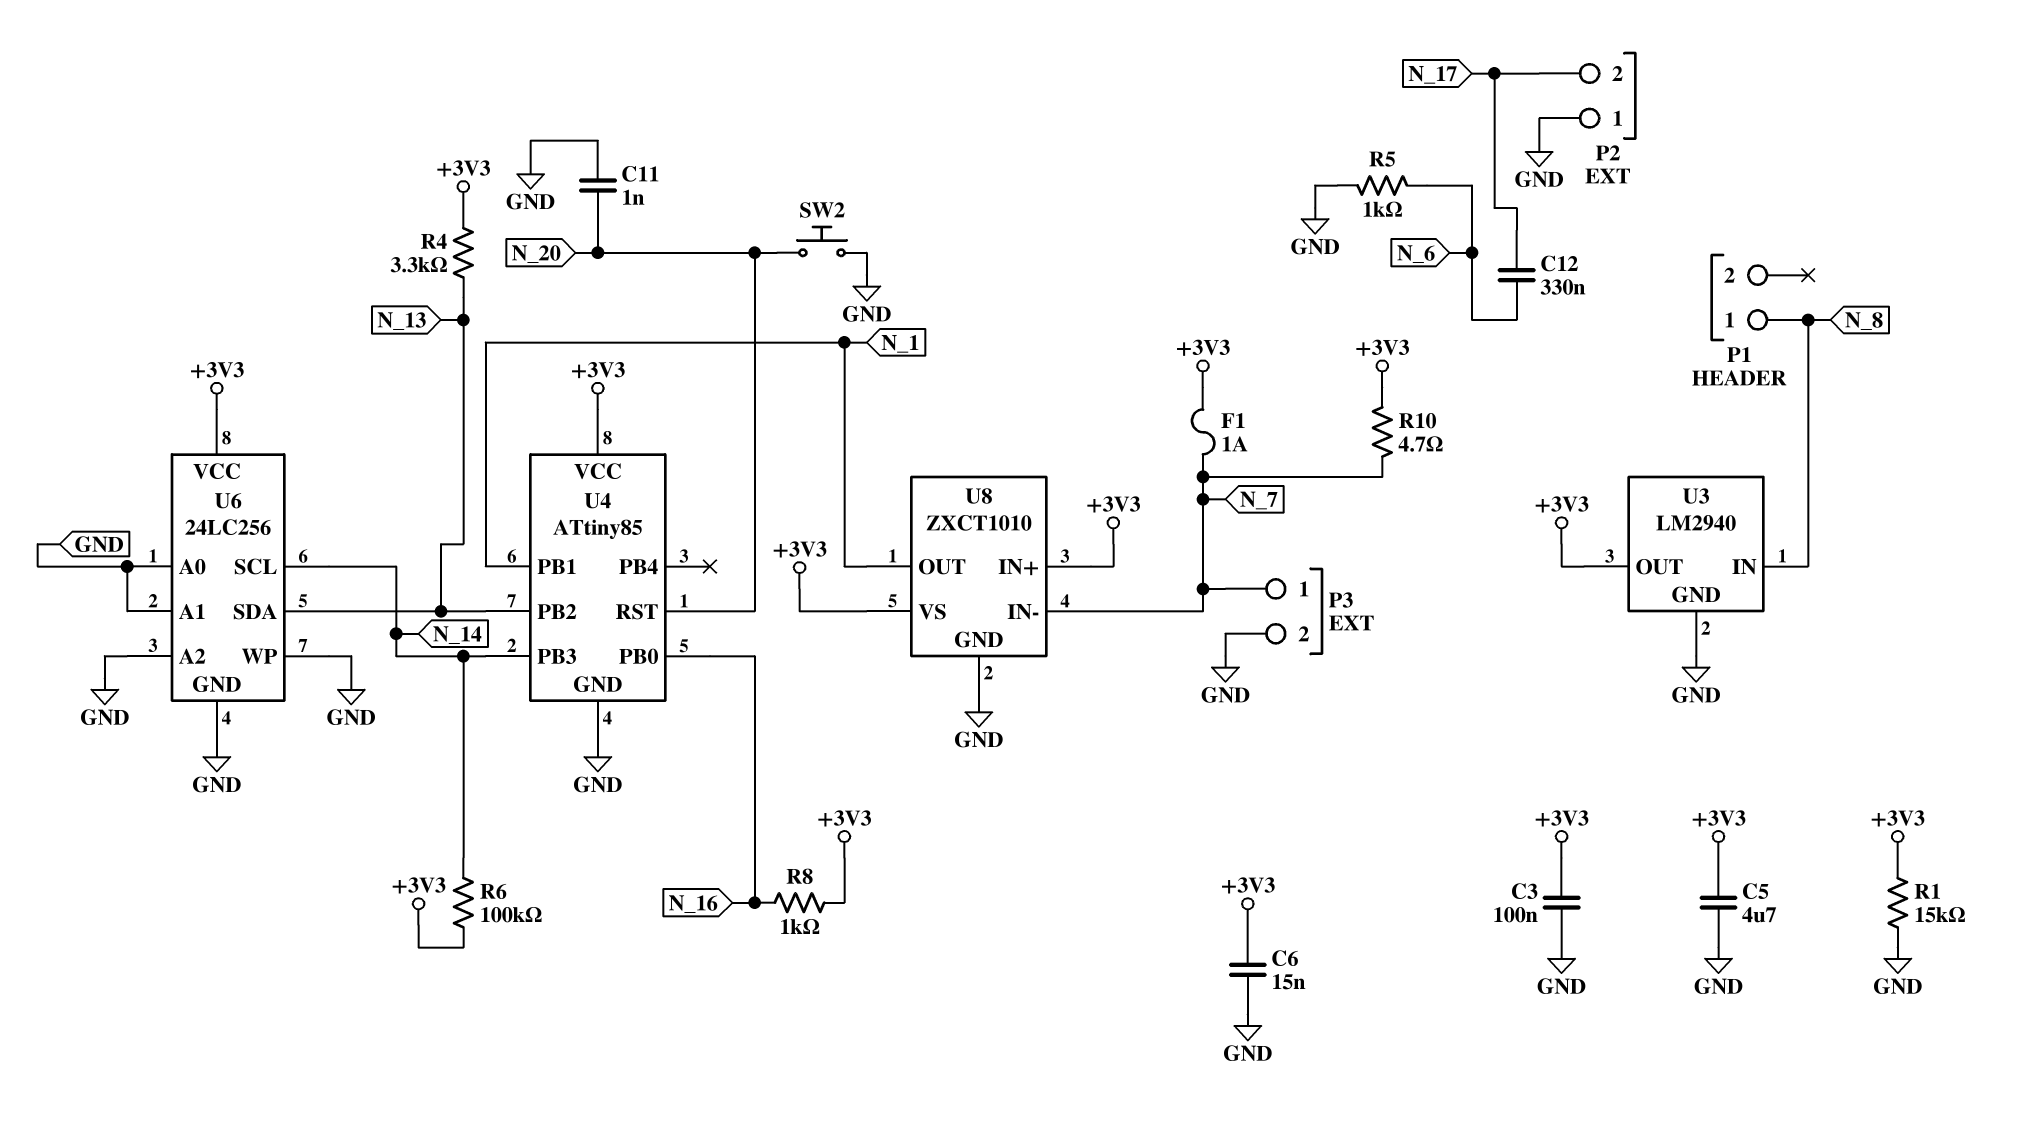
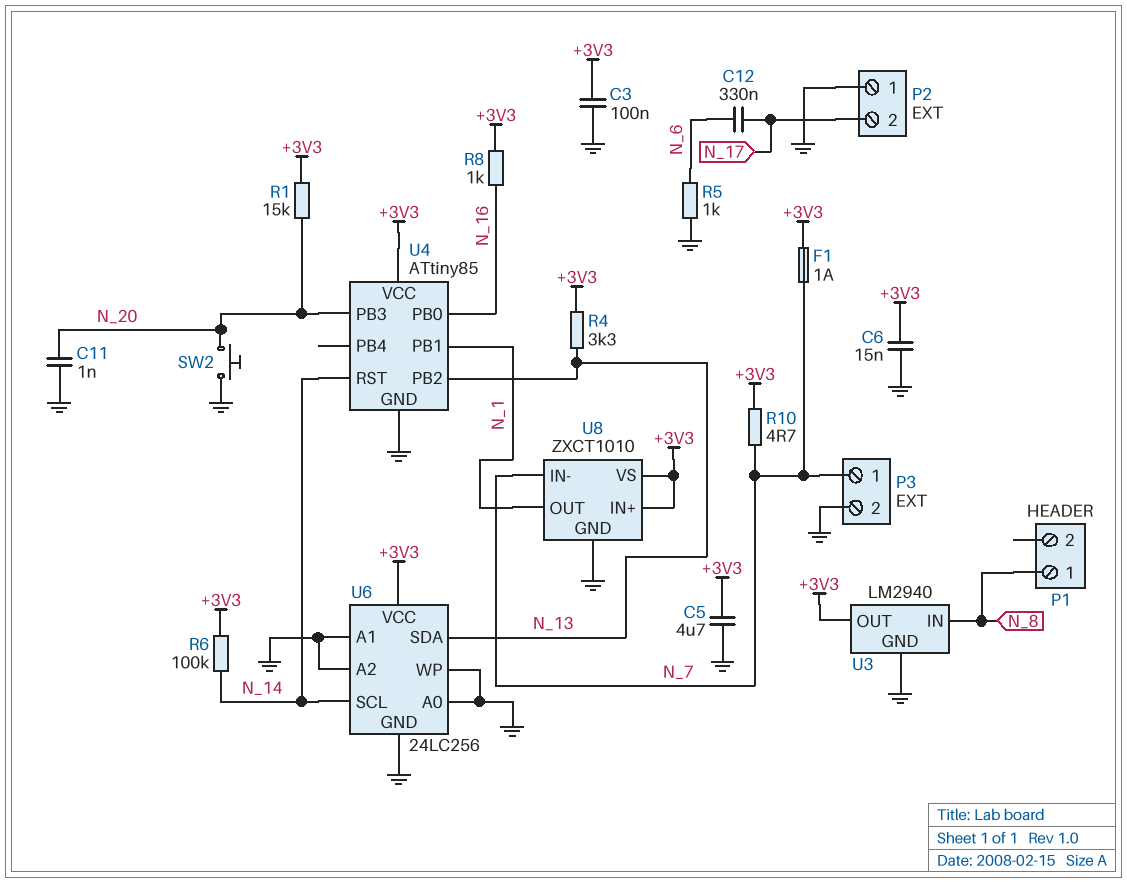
R1: 15k (+3V3, GND) -> 15k (+3V3, N_20)
U4 pin PB3: N_14 -> N_20
U4 pin RST: N_20 -> N_14

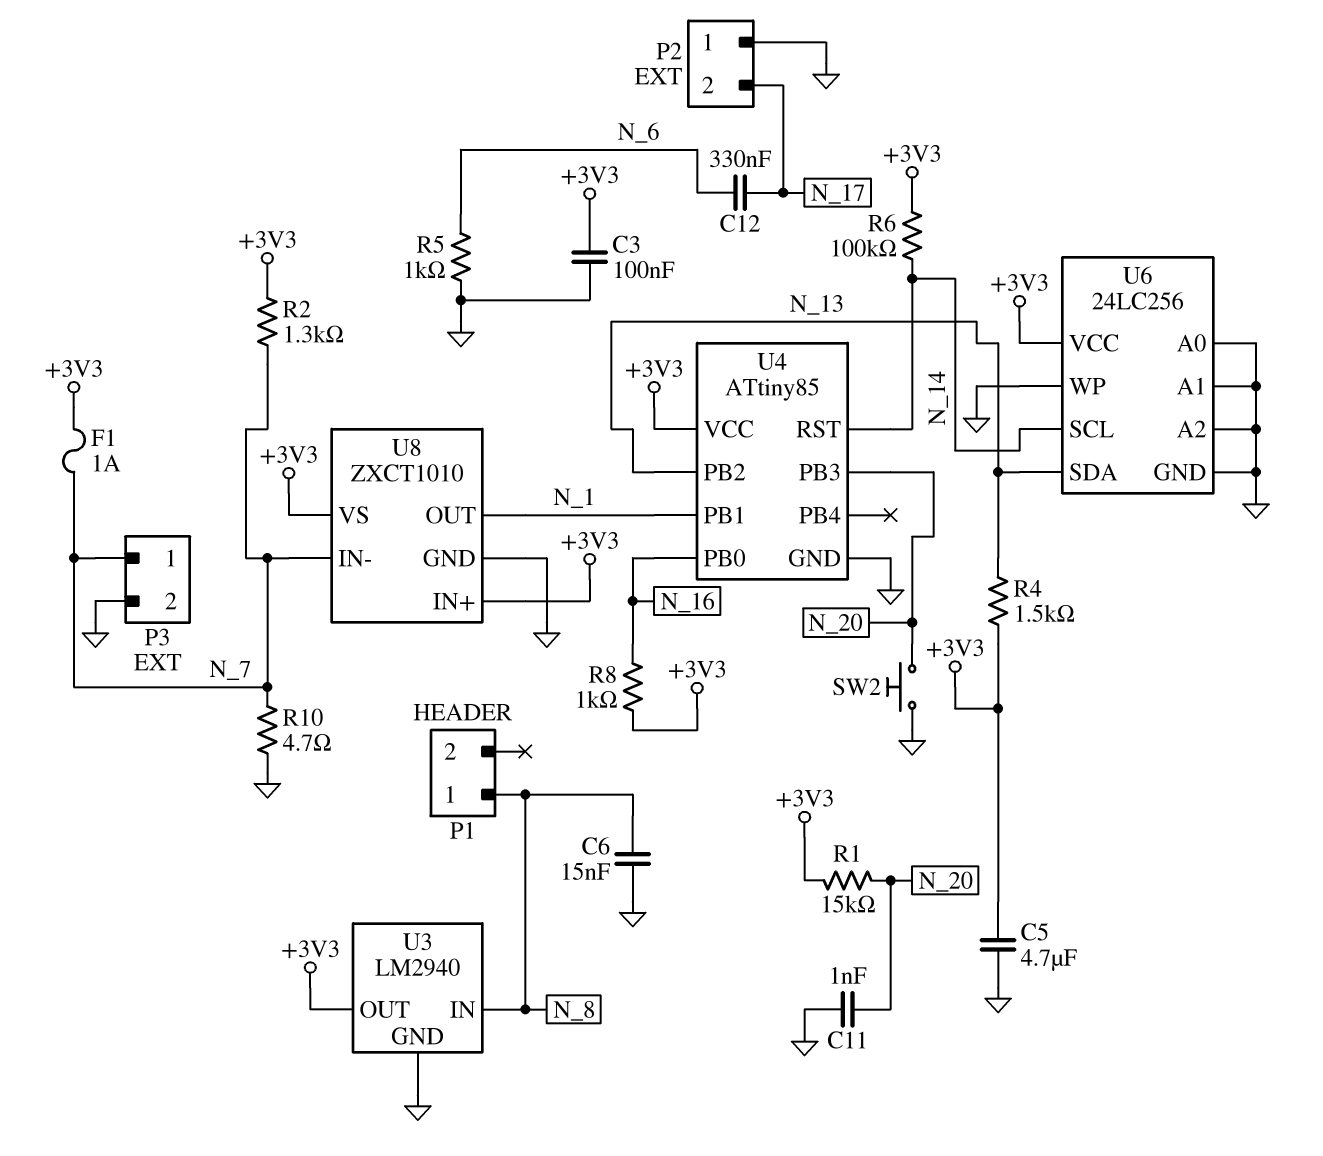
C6: 15nF (+3V3, GND) -> 15nF (GND, N_8)
R2: none -> 1.3k (+3V3, N_7)
R4: 3.3k (+3V3, N_13) -> 1.5k (+3V3, N_13)
R10: 4.7 (+3V3, N_7) -> 4.7 (GND, N_7)

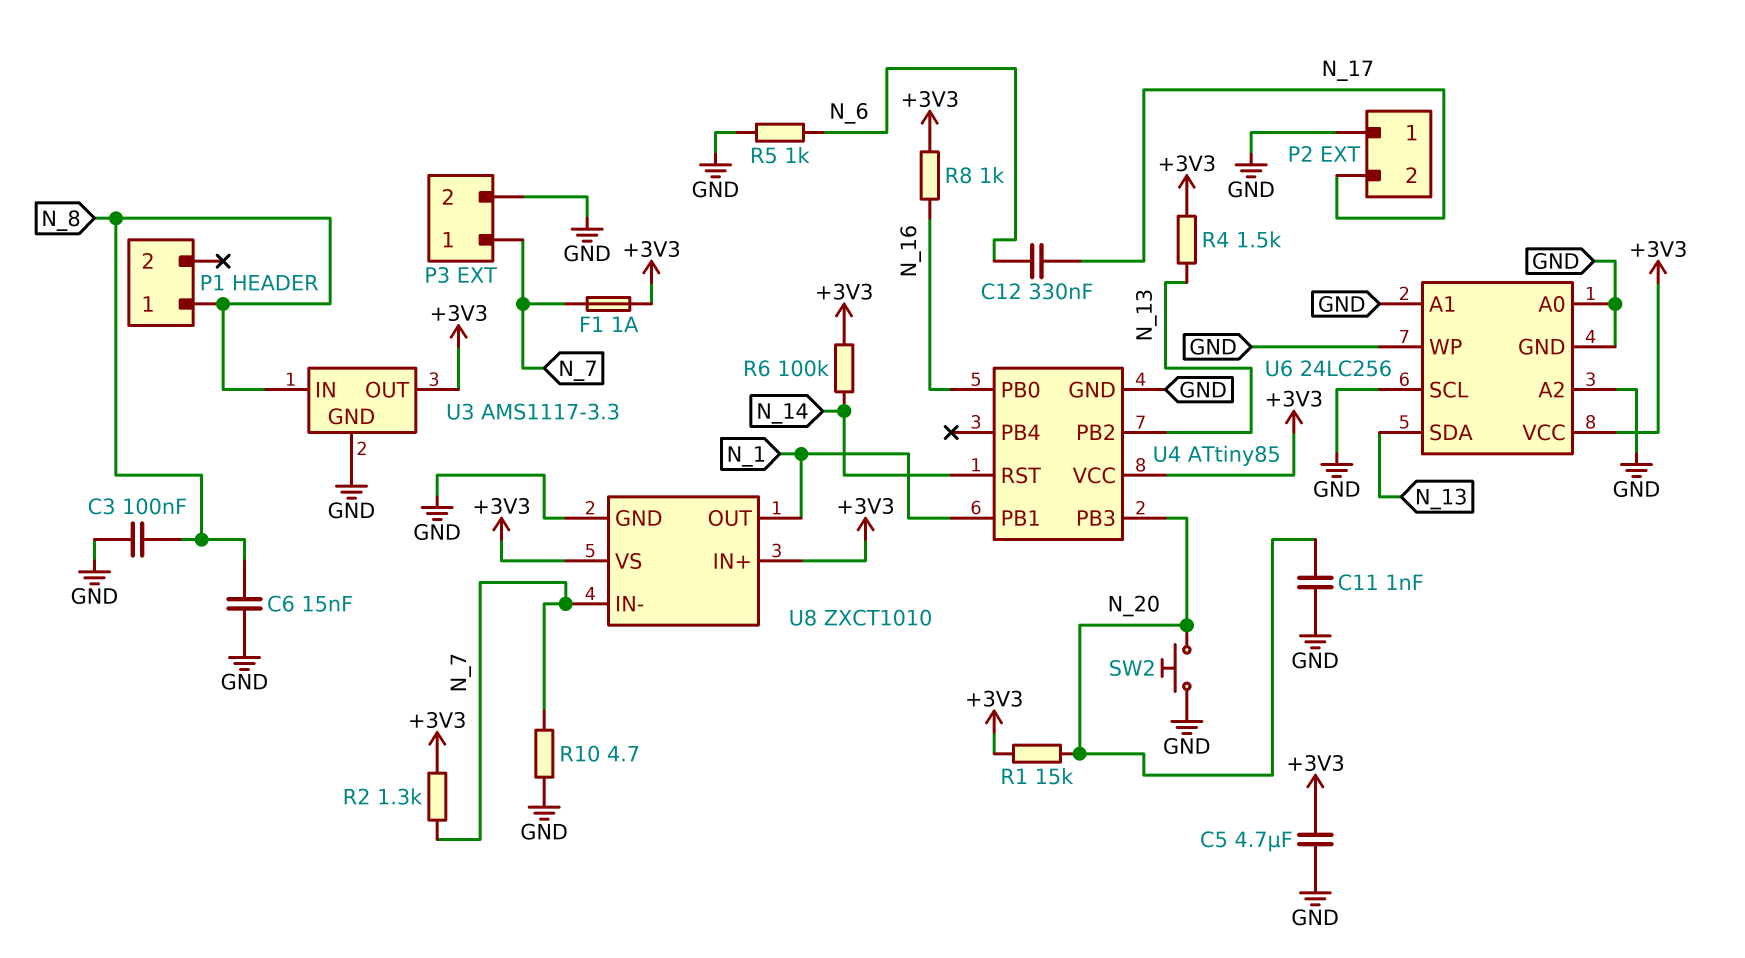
C3: 100nF (+3V3, GND) -> 100nF (GND, N_8)
U3: LM2940 -> AMS1117-3.3
U6 pin SCL: N_14 -> GND

